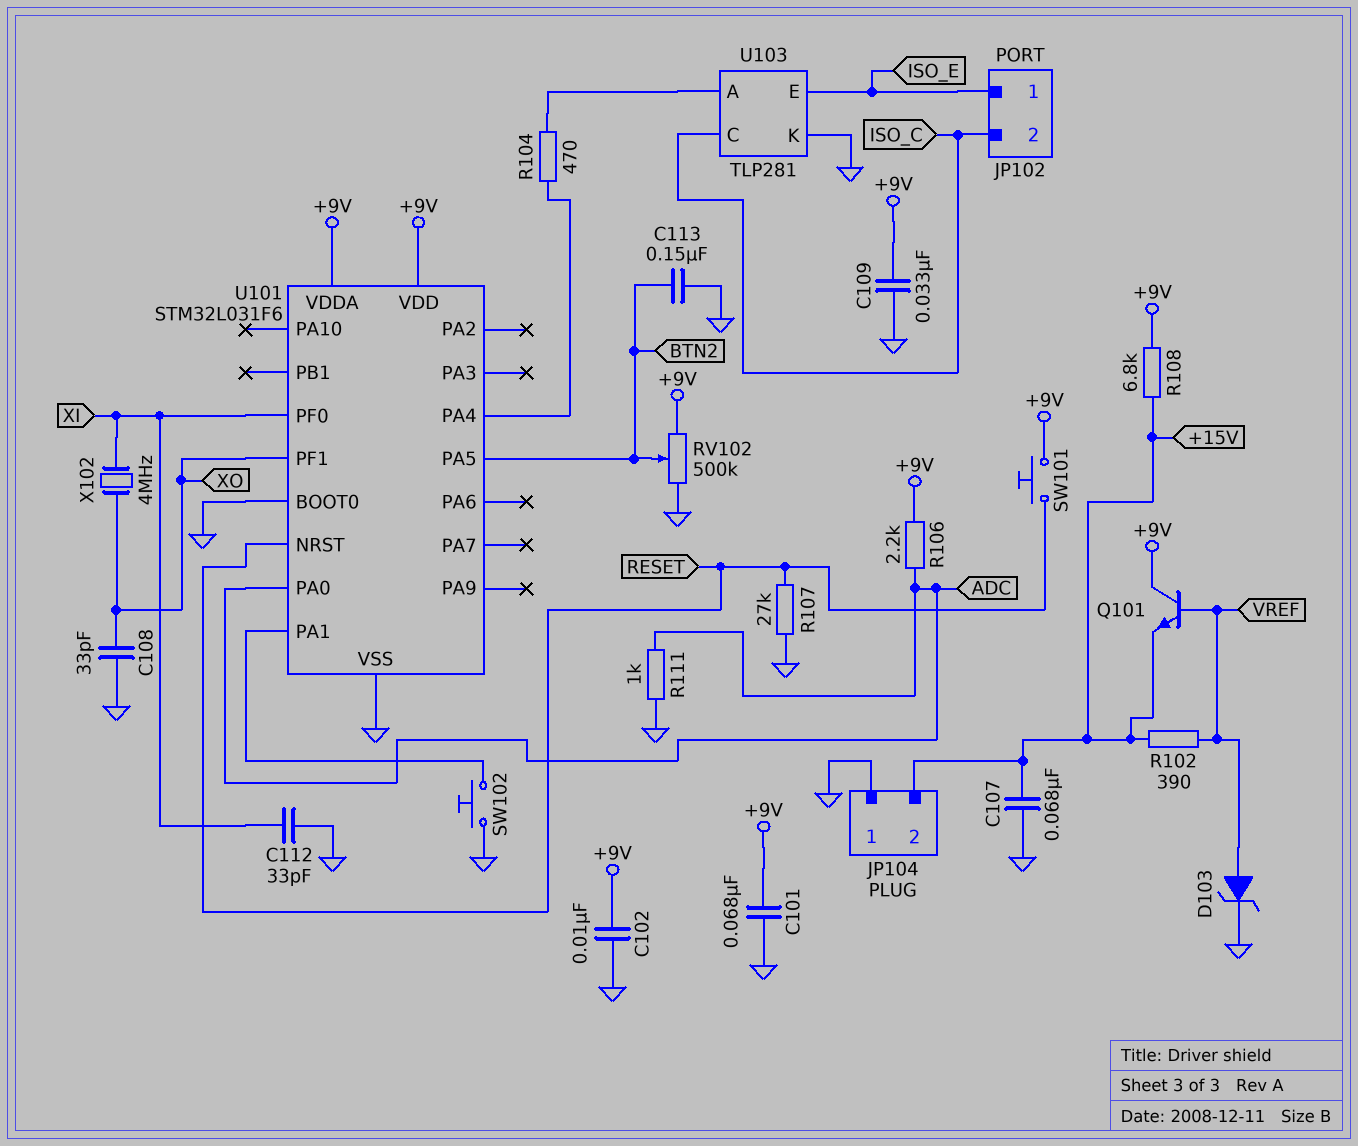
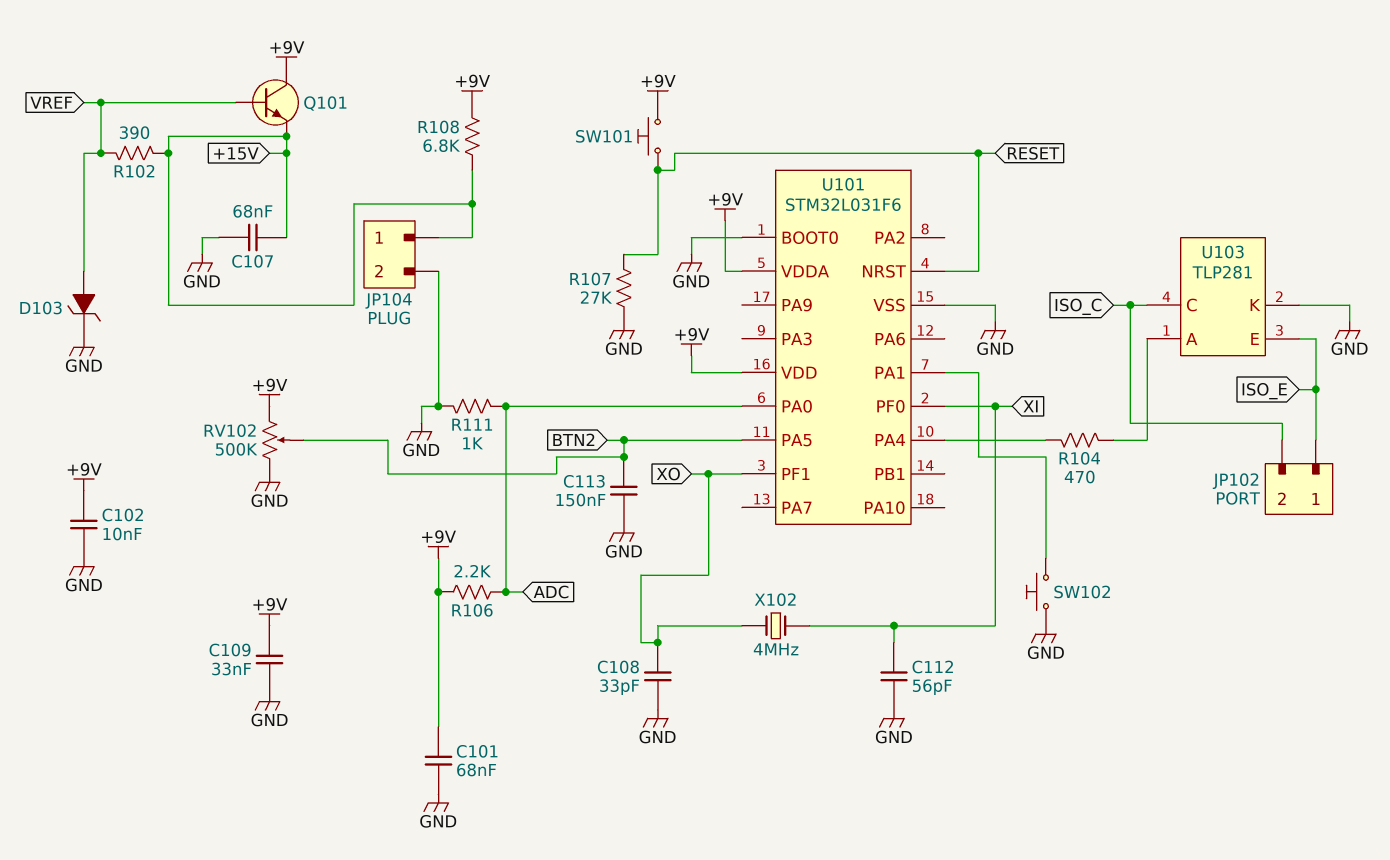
C112: 33pF (GND, XI) -> 56pF (GND, XI)
JP104 pin 1: GND -> +15V
JP104 pin 2: +15V -> GND

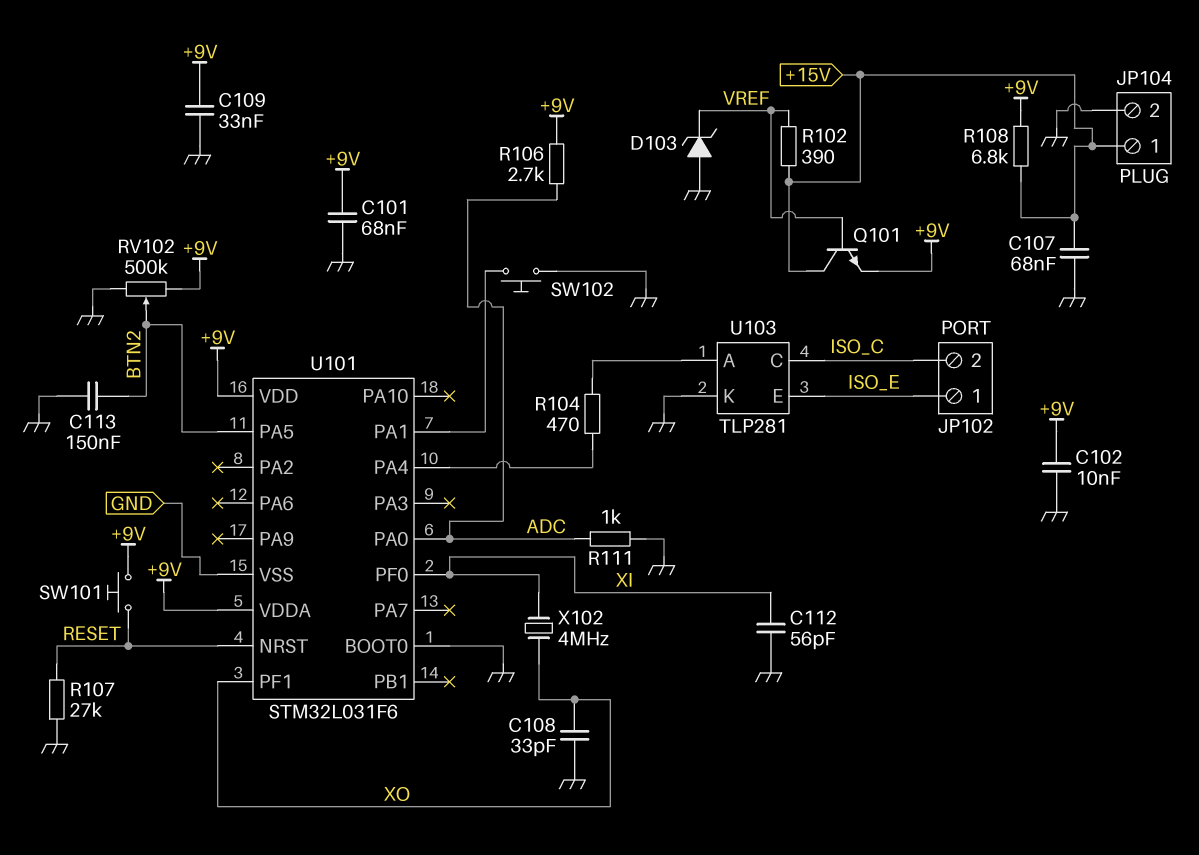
D103: zener (A VREF, K GND) -> zener (A GND, K VREF)
Q101: NPN (B VREF, C +9V, E +15V) -> NPN (B VREF, C +15V, E +9V)
R106: 2.2k (+9V, ADC) -> 2.7k (+9V, ADC)

